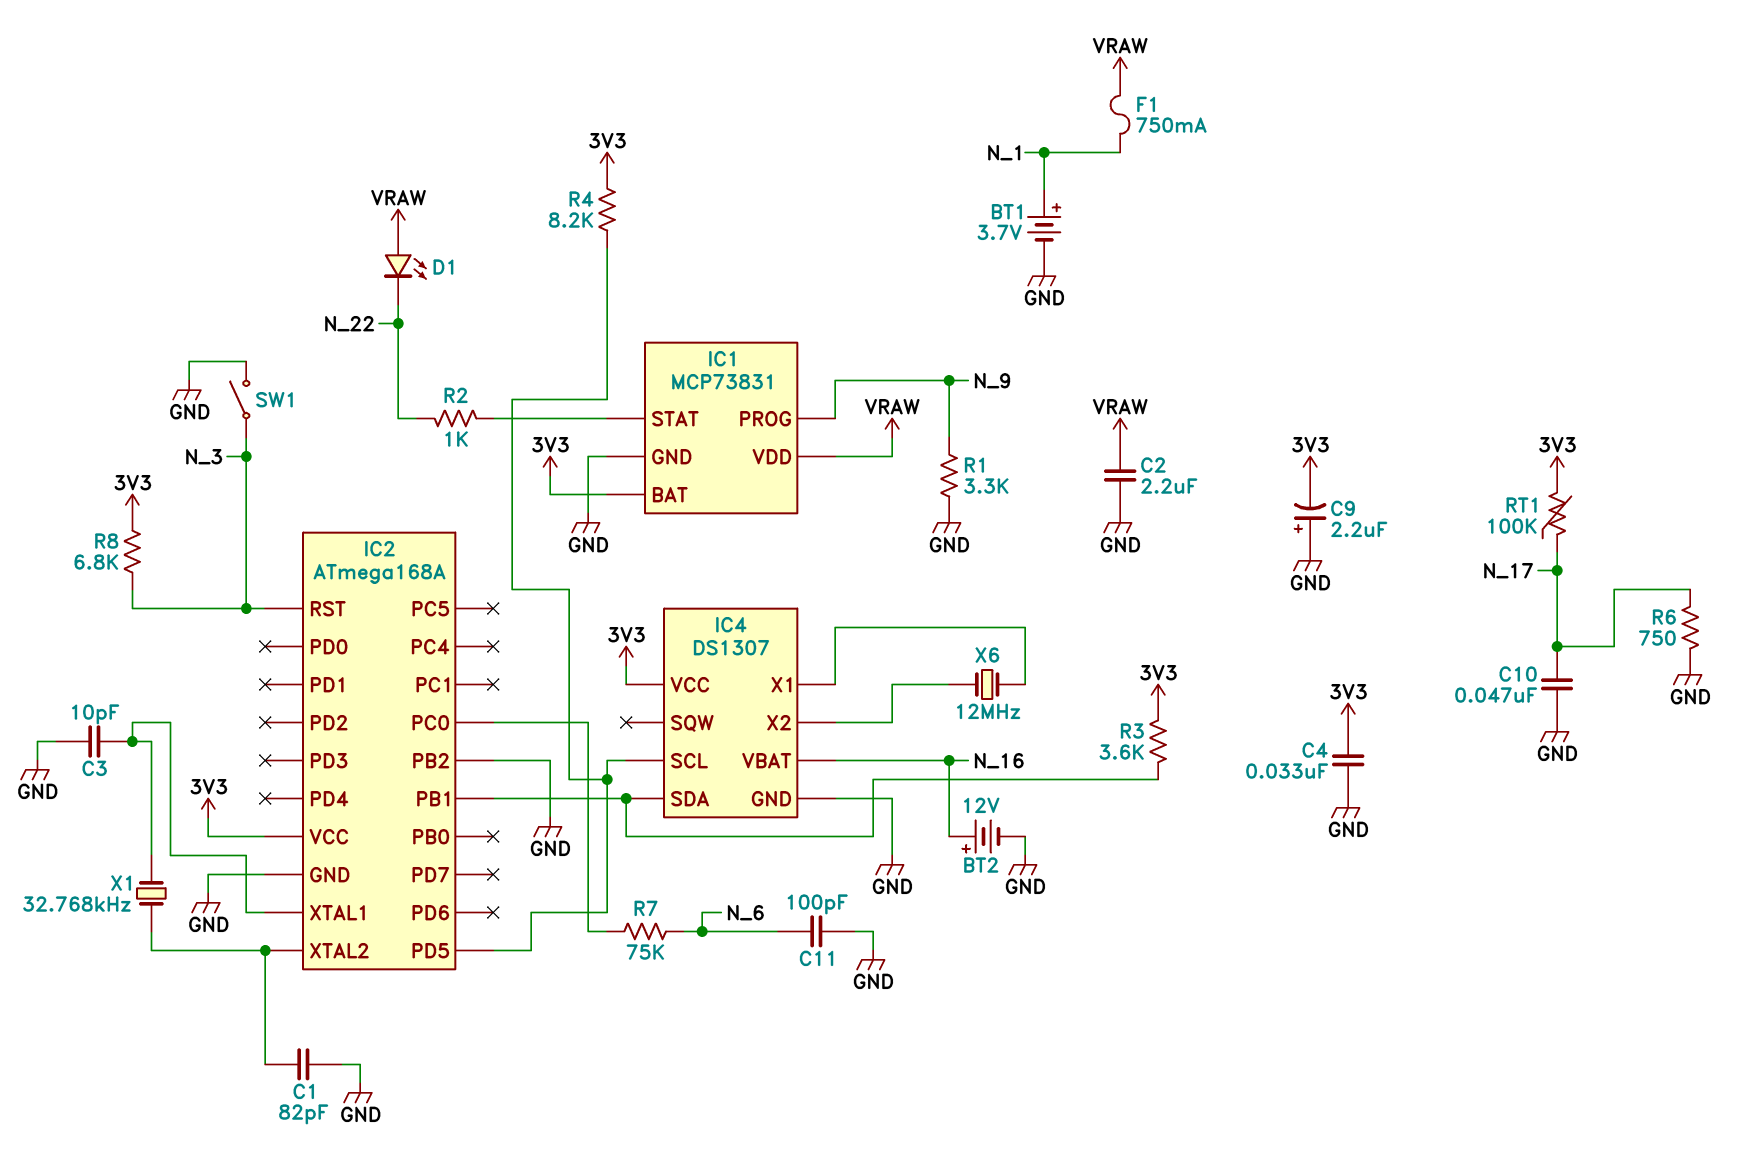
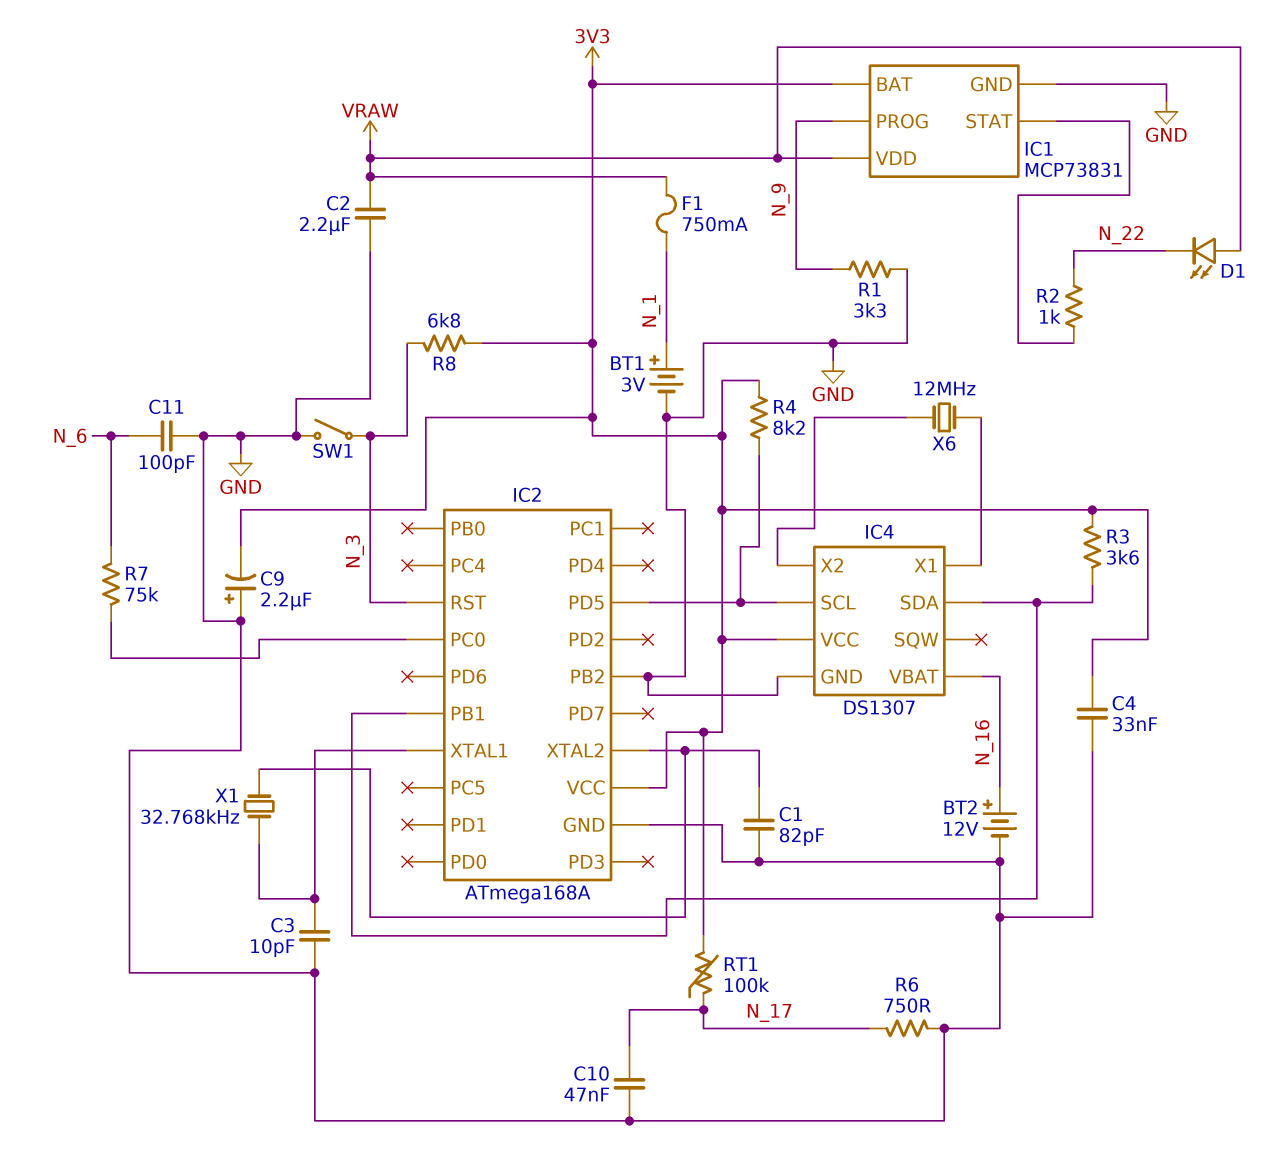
BT1: 3.7V (plus N_1, minus GND) -> 3V (plus N_1, minus GND)

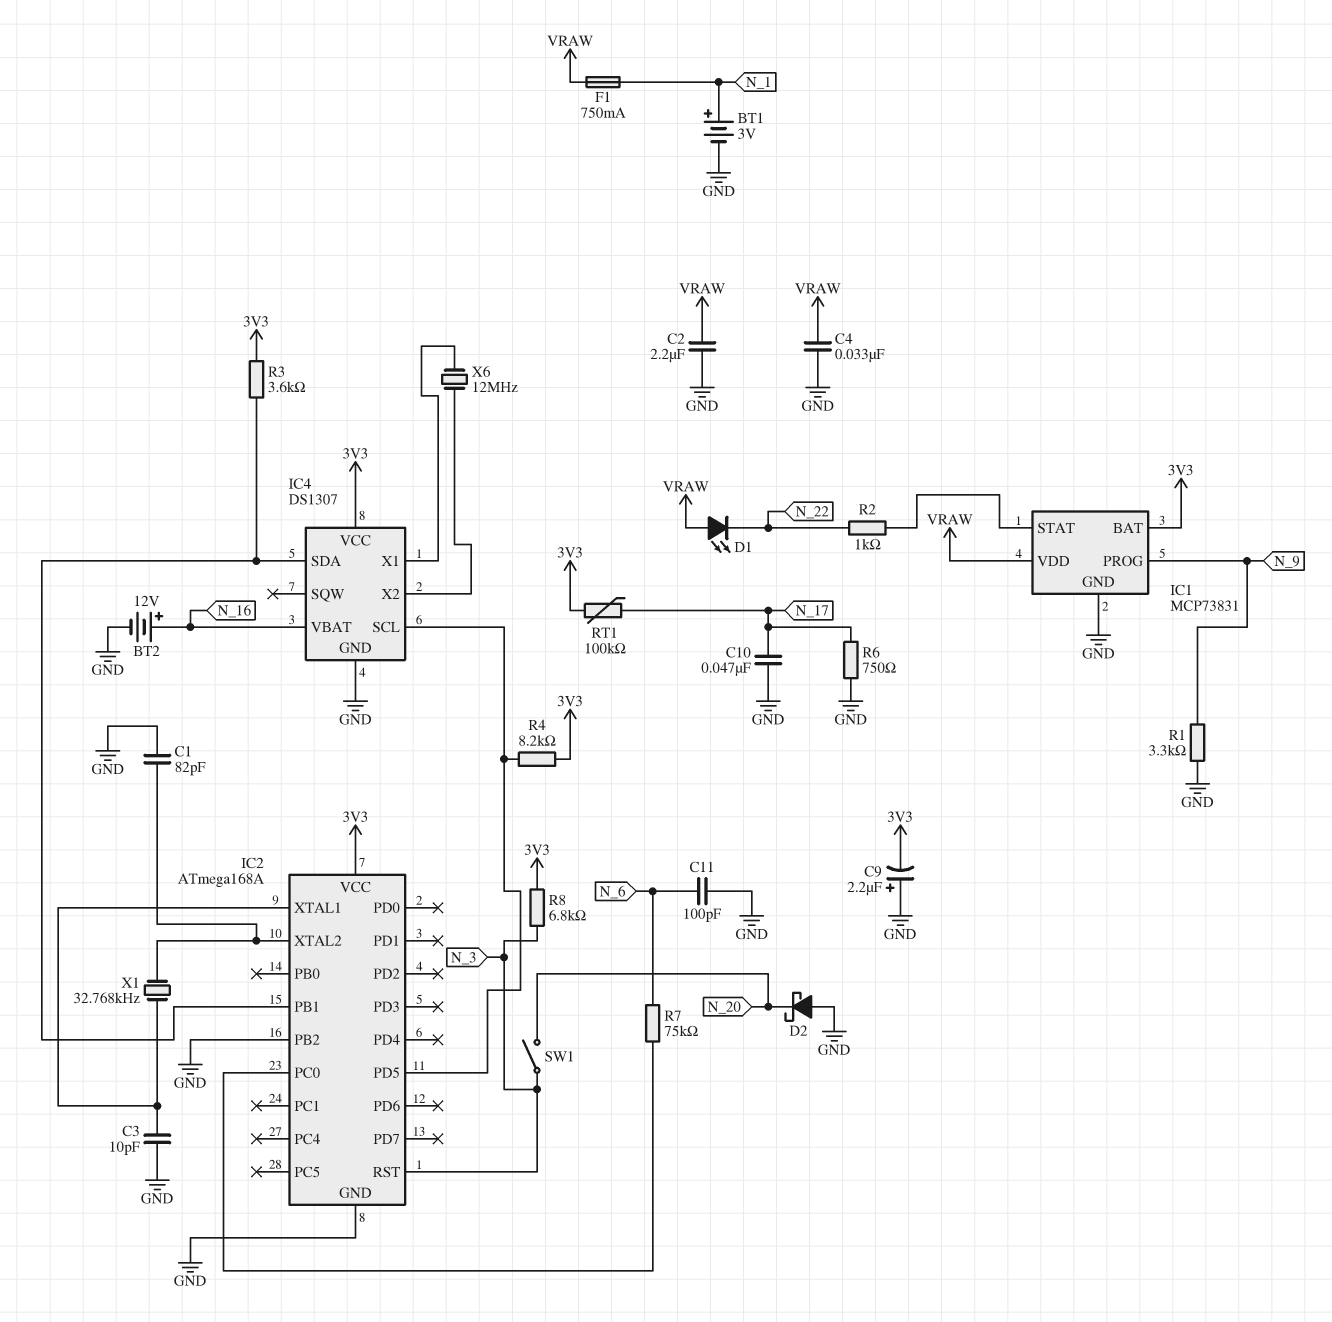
C4: 33nF (3V3, GND) -> 33nF (GND, VRAW)
D2: none -> schottky (A GND, K N_20)
SW1: switch (GND, N_3) -> switch (N_3, N_20)

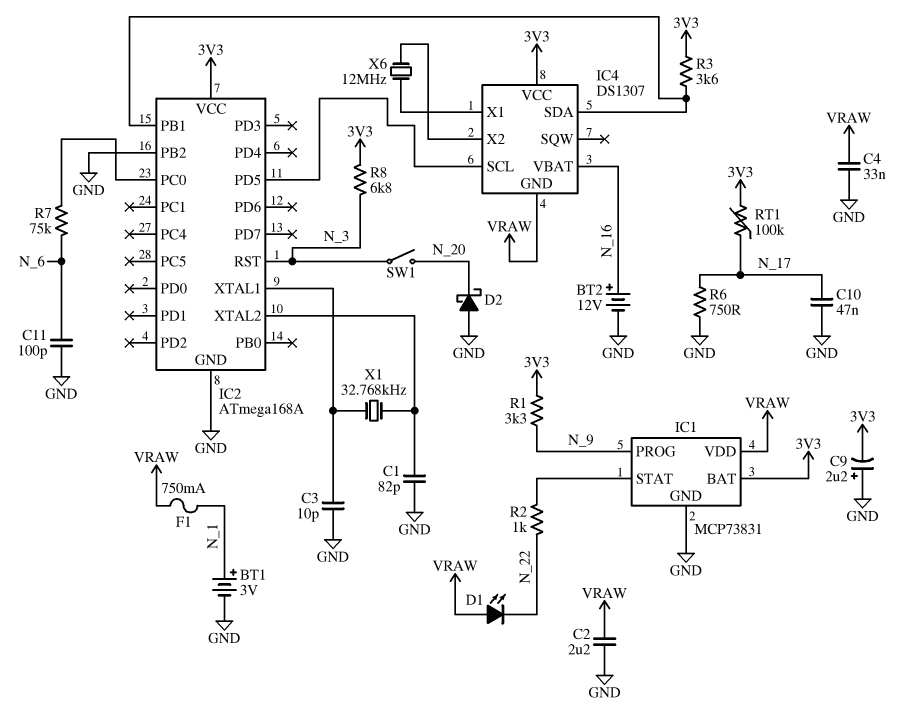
IC4 pin GND: GND -> VRAW
R1: 3.3k (GND, N_9) -> 3.3k (3V3, N_9)
R4: 8.2k (3V3, IC2/PD5) -> none

